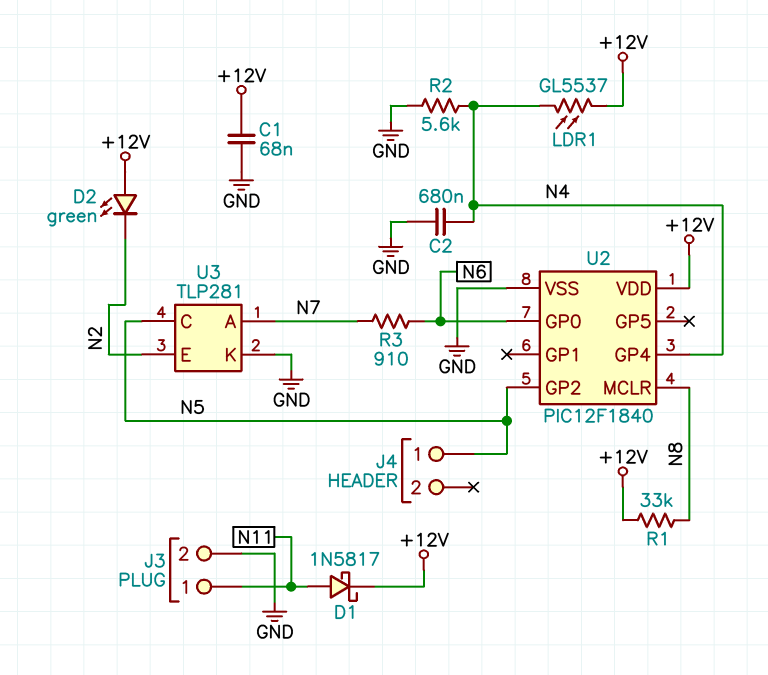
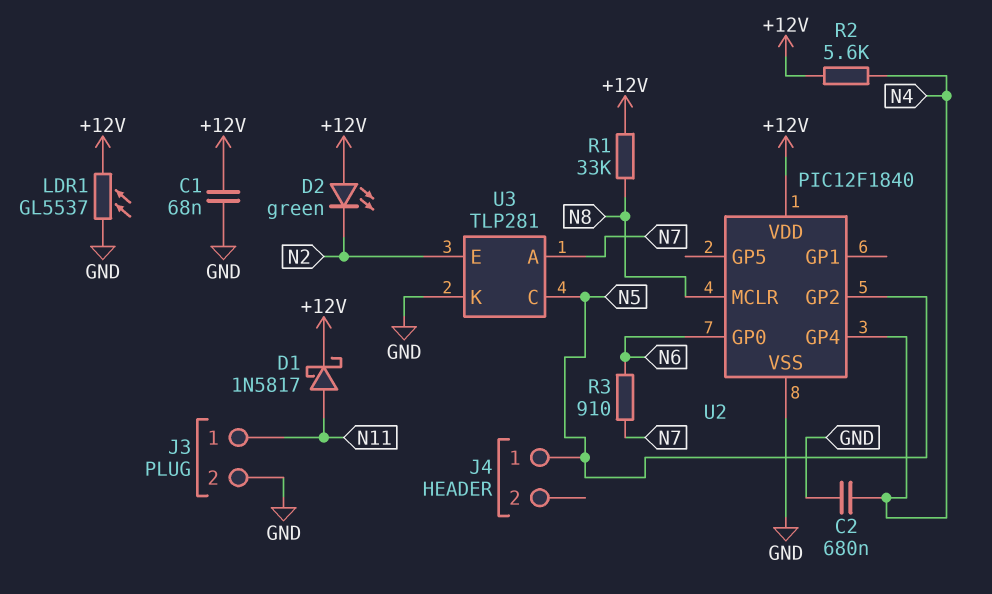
LDR1: GL5537 (+12V, N4) -> GL5537 (+12V, GND)
R2: 5.6k (GND, N4) -> 5.6k (+12V, N4)

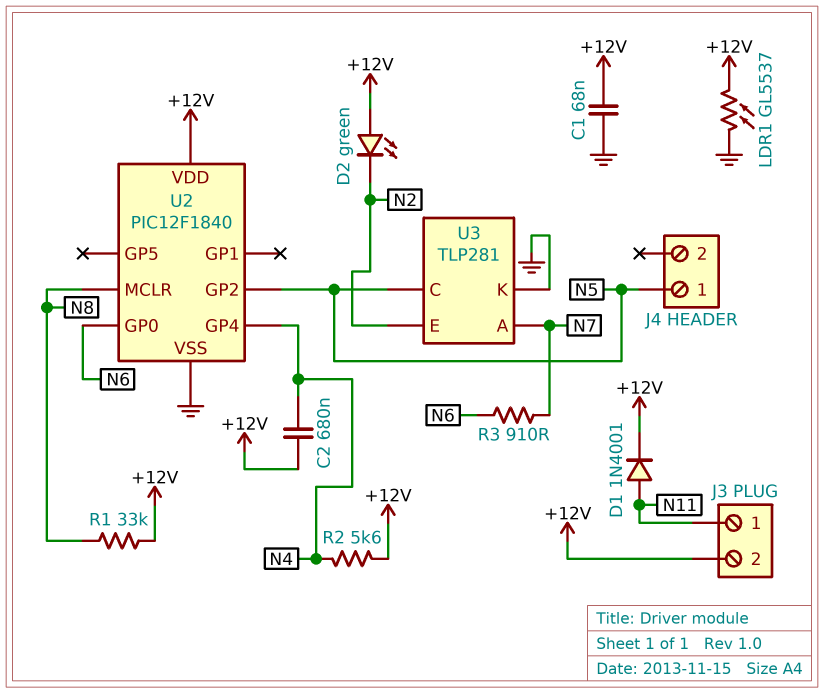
C2: 680nF (GND, N4) -> 680nF (+12V, N4)
D1: schottky 1N5817 (A N11, K +12V) -> diode 1N4001 (A N11, K +12V)
J3 pin 2: GND -> +12V

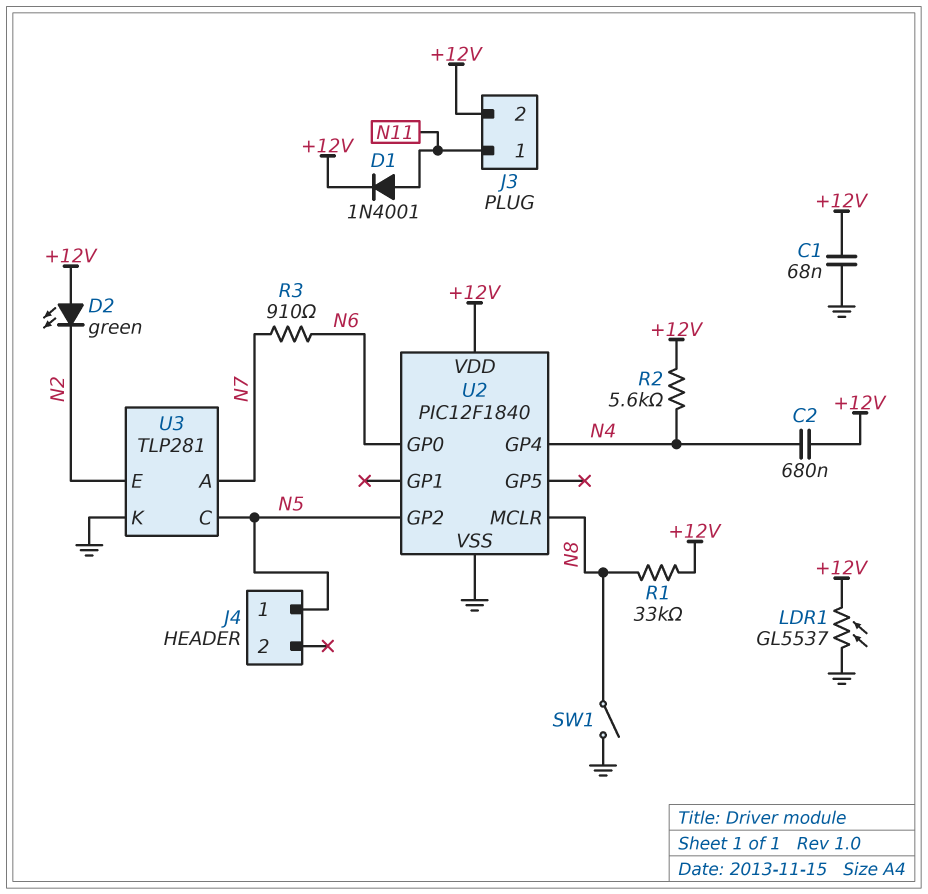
SW1: none -> switch (GND, N8)

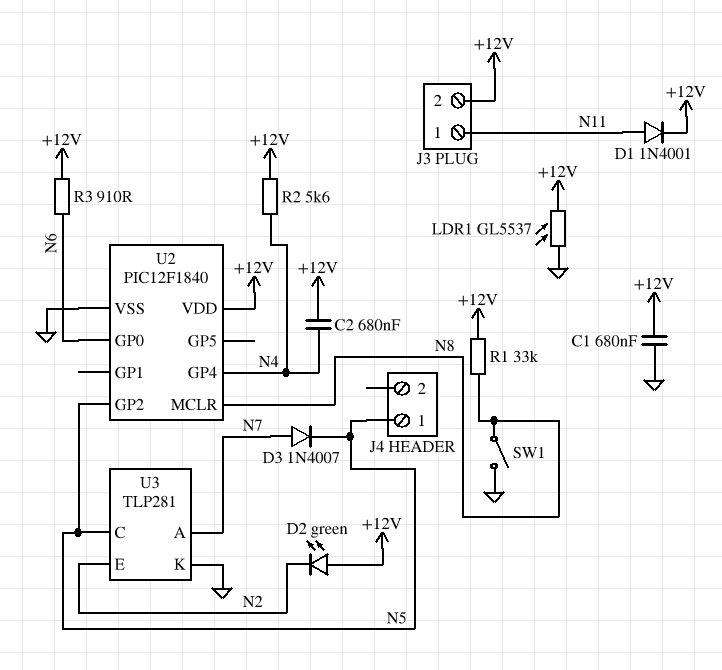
C1: 68nF (+12V, GND) -> 680nF (+12V, GND)
D3: none -> diode 1N4007 (A N7, K N5)
R3: 910 (N6, N7) -> 910 (+12V, N6)

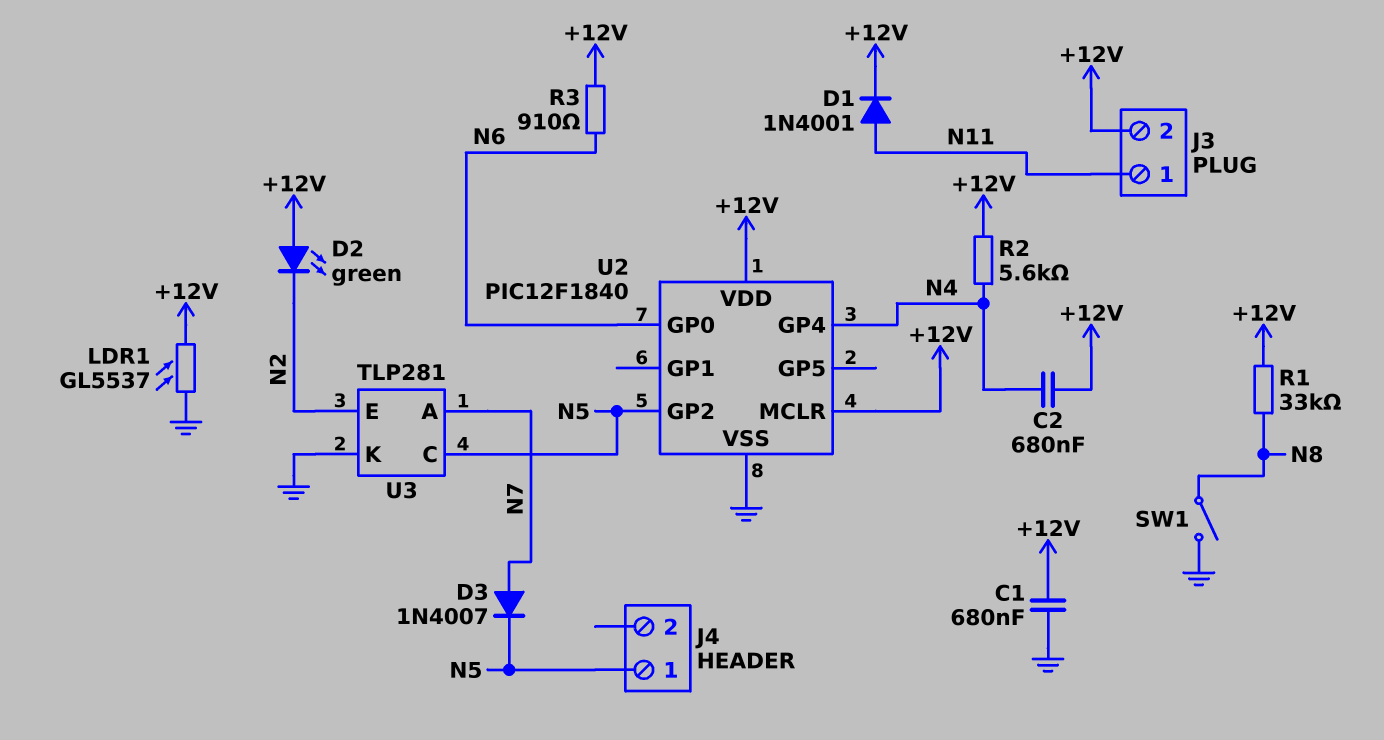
U2 pin MCLR: N8 -> +12V

